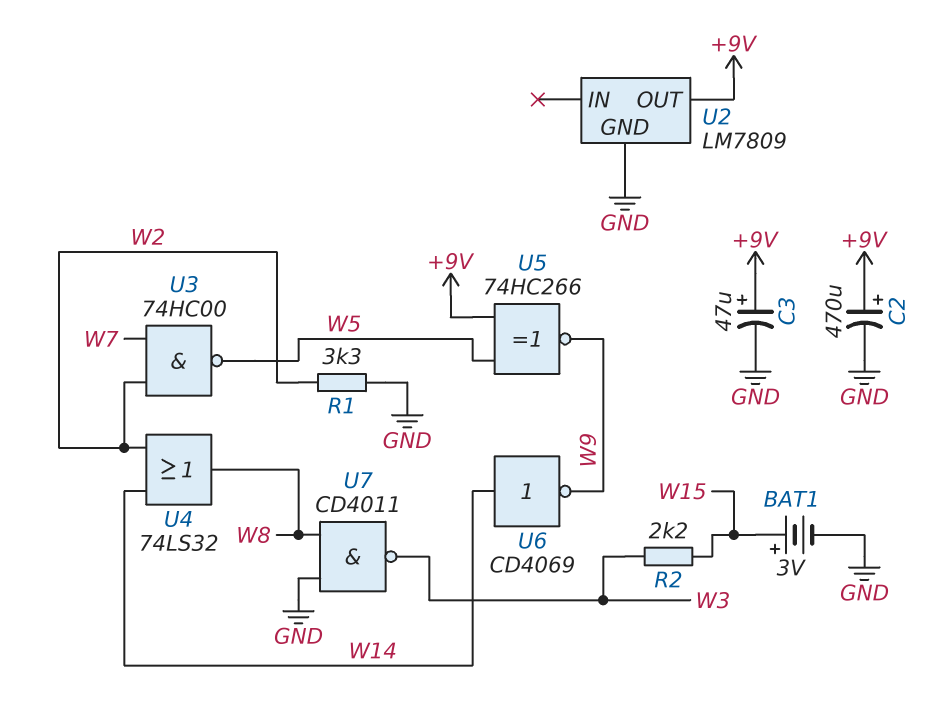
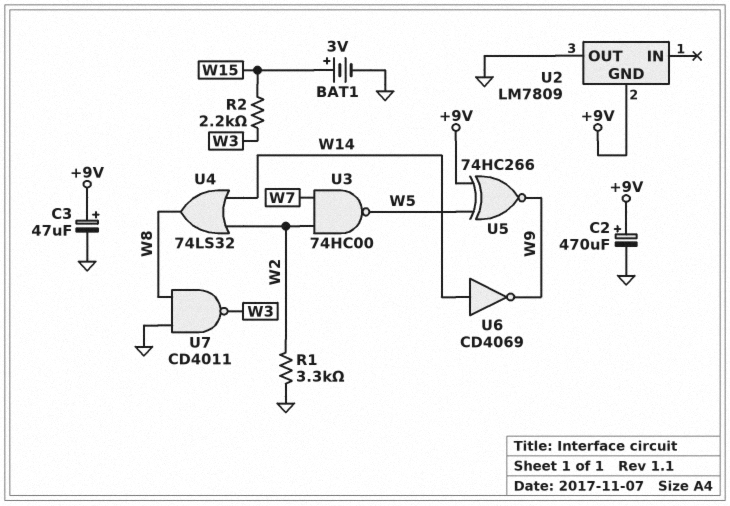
U2 pin GND: GND -> +9V
U2 pin OUT: +9V -> GND

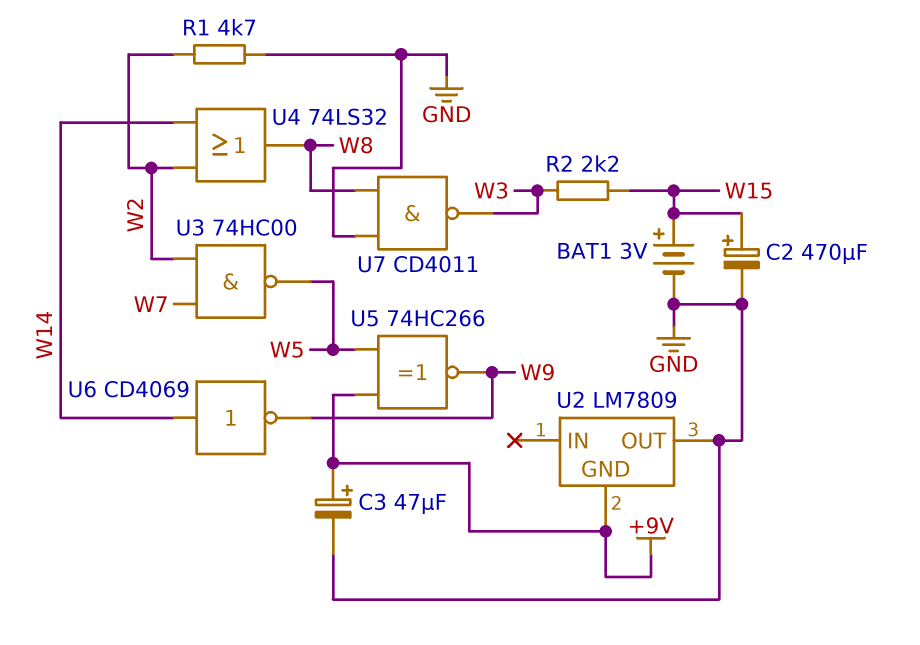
C2: 470uF (plus +9V, minus GND) -> 470uF (plus W15, minus GND)
R1: 3.3k (GND, W2) -> 4.7k (GND, W2)

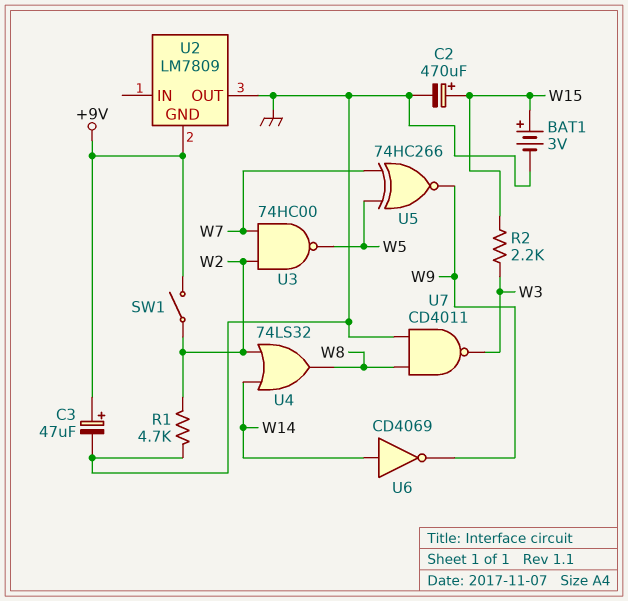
SW1: none -> switch (+9V, W2)
U5: XNOR 74HC266 (in +9V, in W5, out W9) -> XNOR 74HC266 (in W5, in W7, out W9)

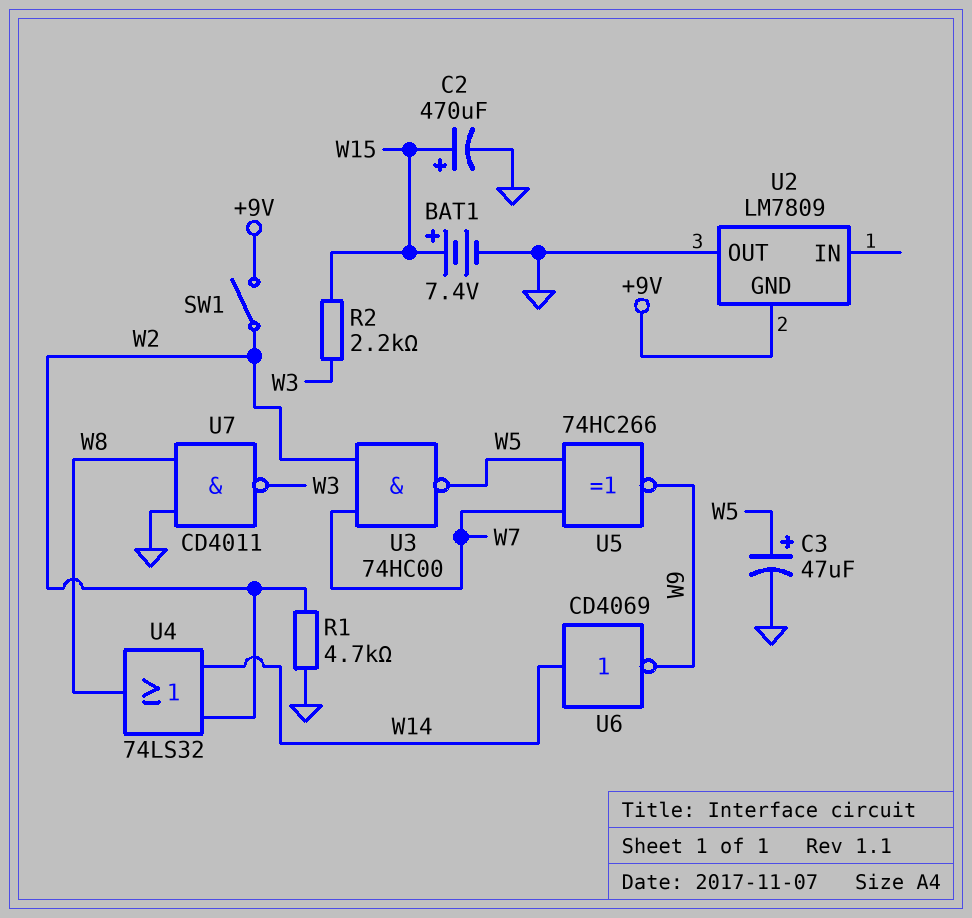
BAT1: 3V (plus W15, minus GND) -> 7.4V (plus W15, minus GND)
C3: 47uF (plus +9V, minus GND) -> 47uF (plus W5, minus GND)

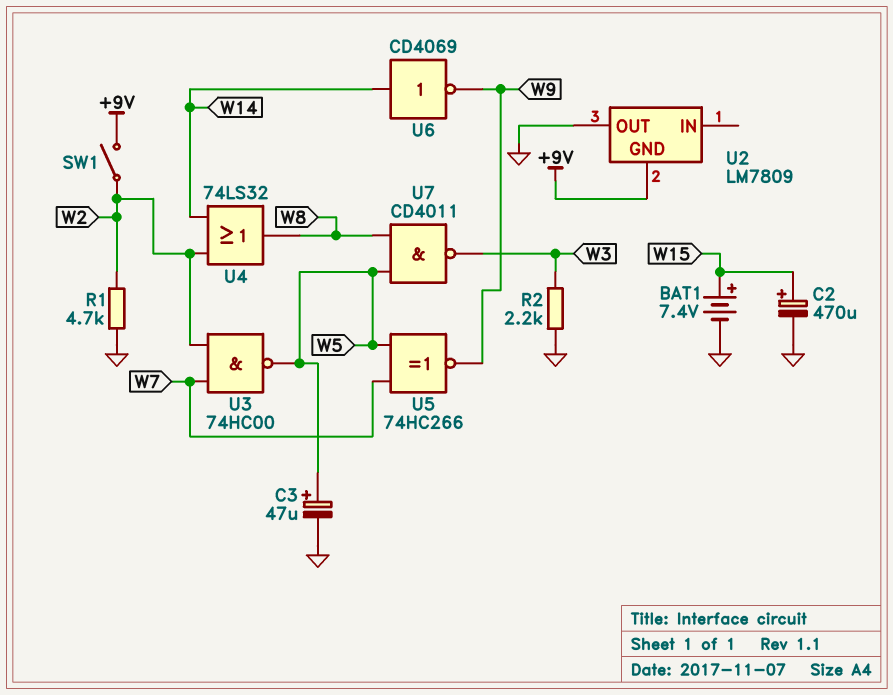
R2: 2.2k (W3, W15) -> 2.2k (GND, W3)
U7: NAND CD4011 (in GND, in W8, out W3) -> NAND CD4011 (in W5, in W8, out W3)

